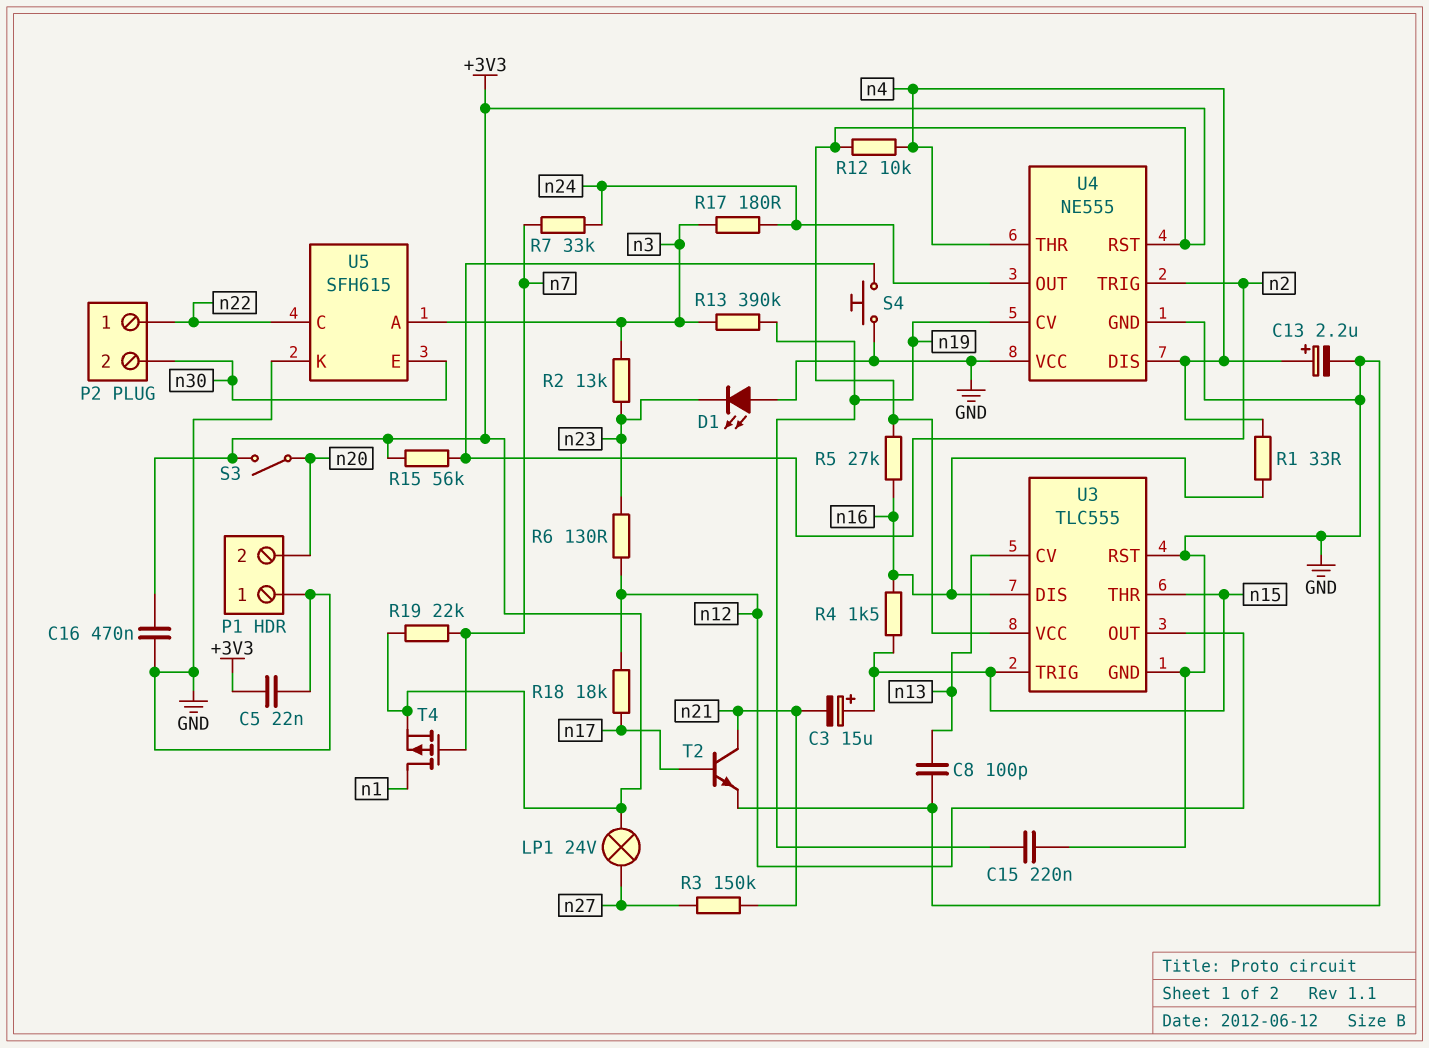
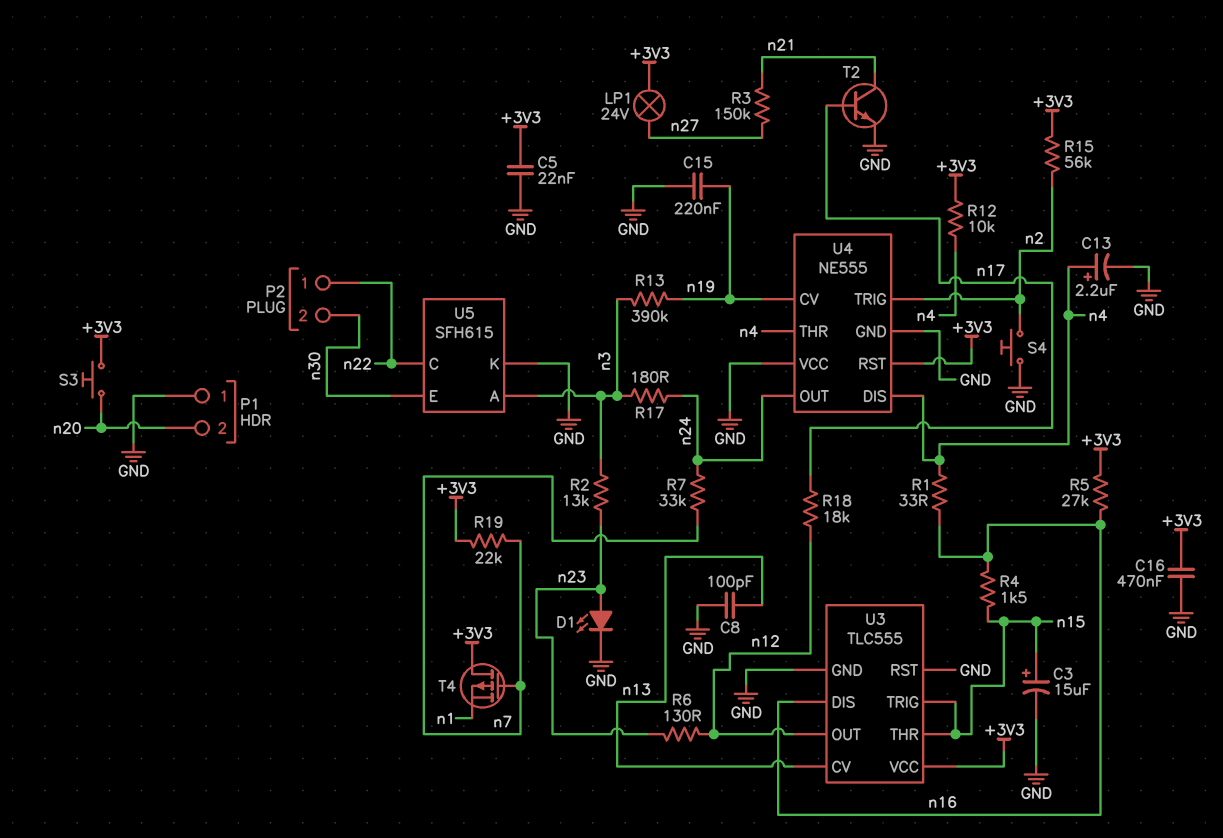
C3: 15uF (plus n15, minus n21) -> 15uF (plus n15, minus GND)
D1: LED (A GND, K n23) -> LED (A n23, K GND)
S3: switch (+3V3, n20) -> button (+3V3, n20)
T4: PMOS (G n7, D n1, S +3V3) -> PMOS (G n7, D +3V3, S n1)

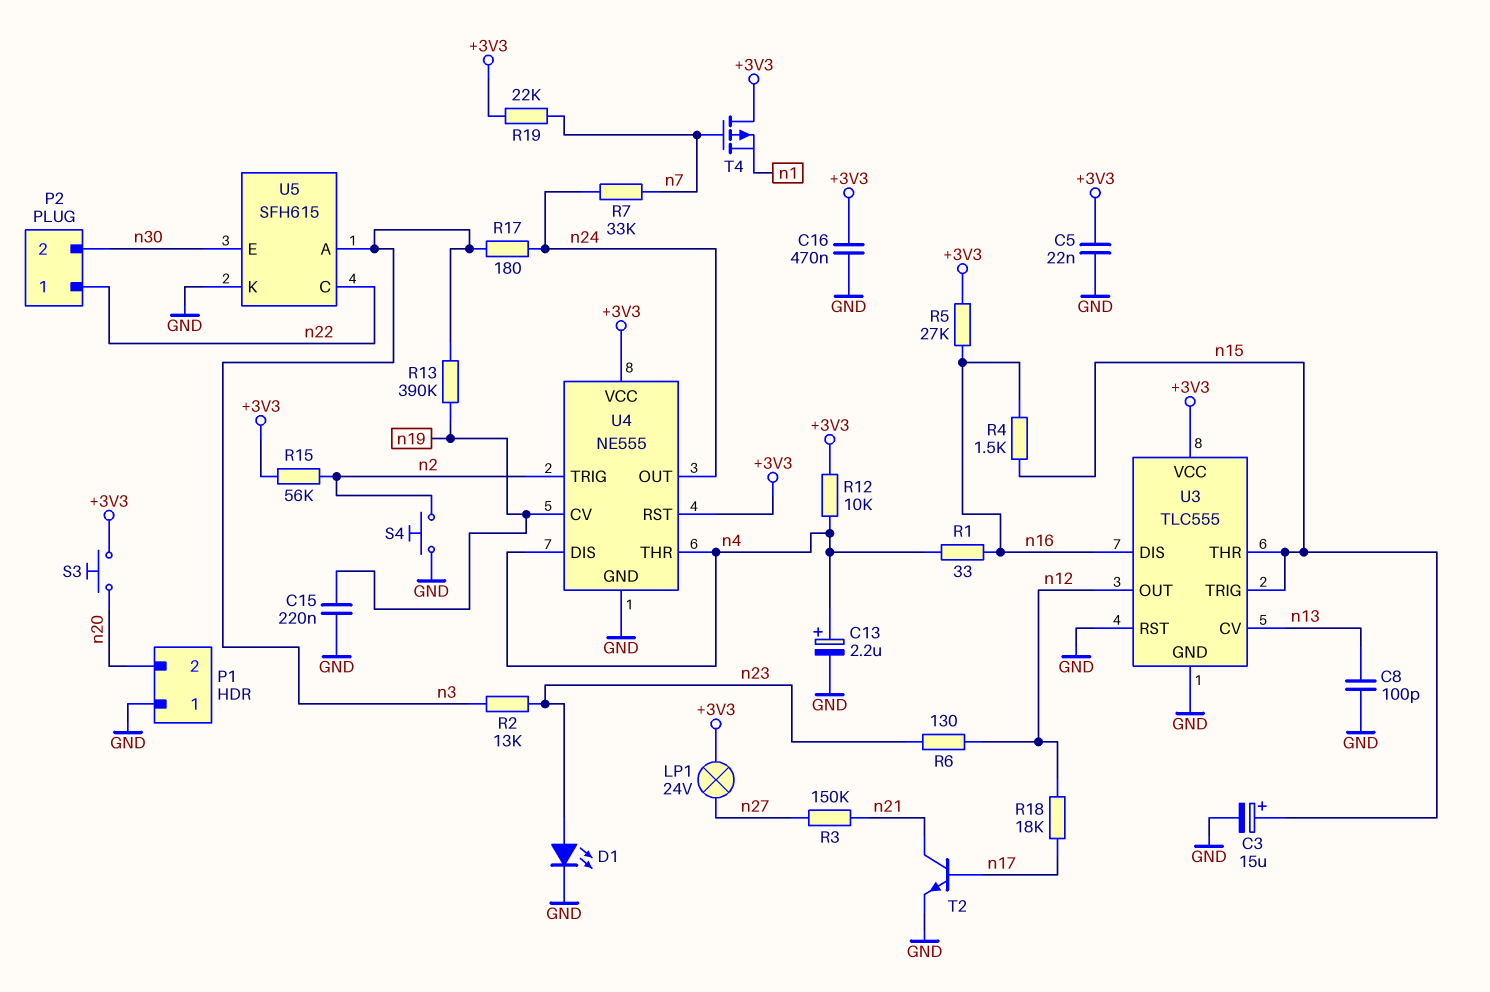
U4 pin VCC: GND -> +3V3

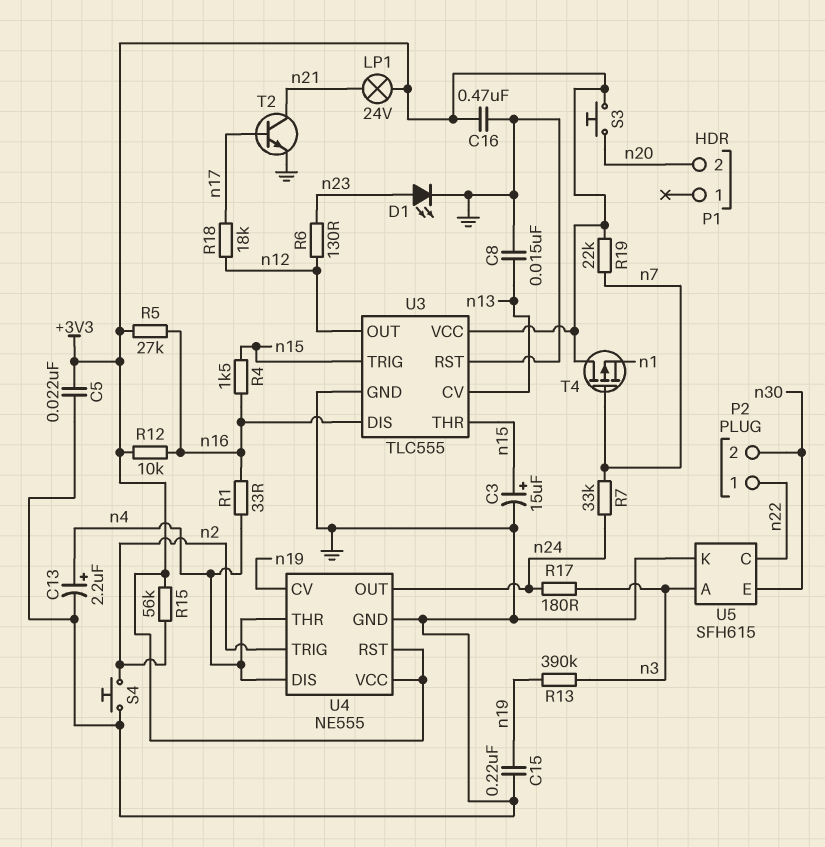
C8: 100pF (GND, n13) -> 15nF (GND, n13)
LP1: lamp 24V (+3V3, n27) -> lamp 24V (+3V3, n21)
P1 pin 1: GND -> none
R2: 13k (n3, n23) -> none
R3: 150k (n21, n27) -> none
R12: 10k (+3V3, n4) -> 10k (+3V3, n16)

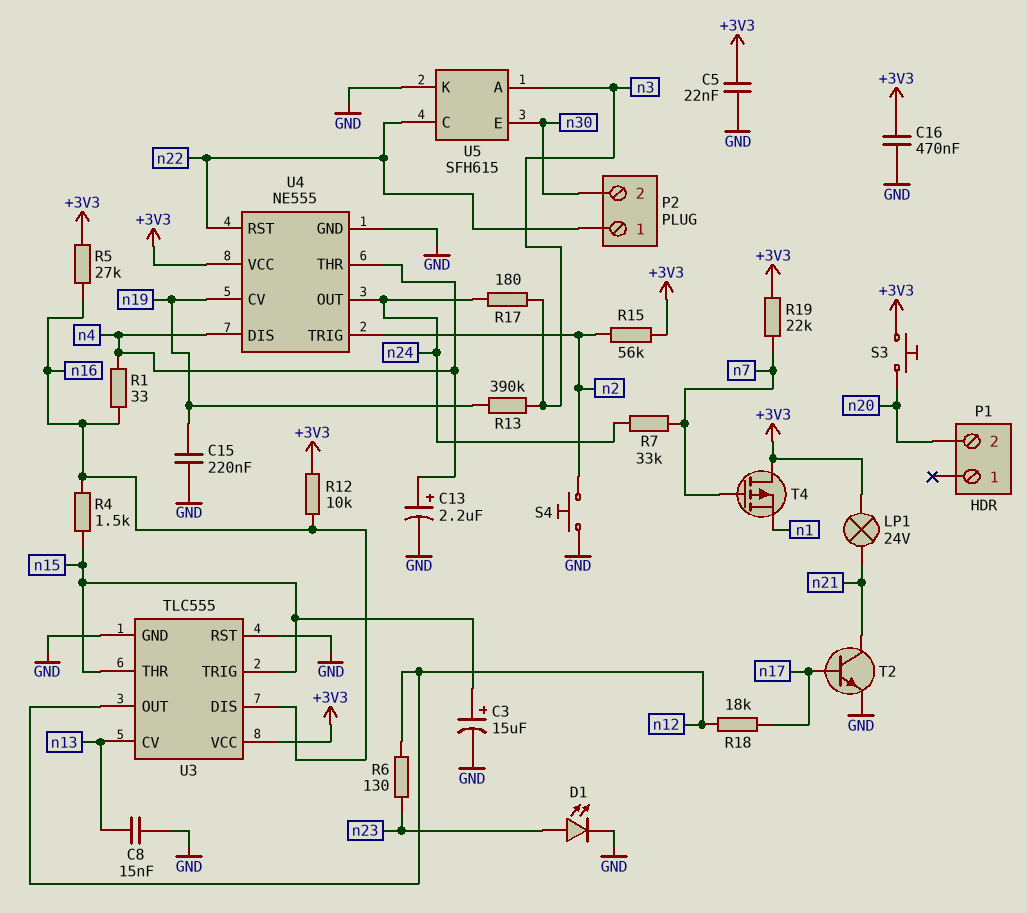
U4 pin RST: +3V3 -> n22

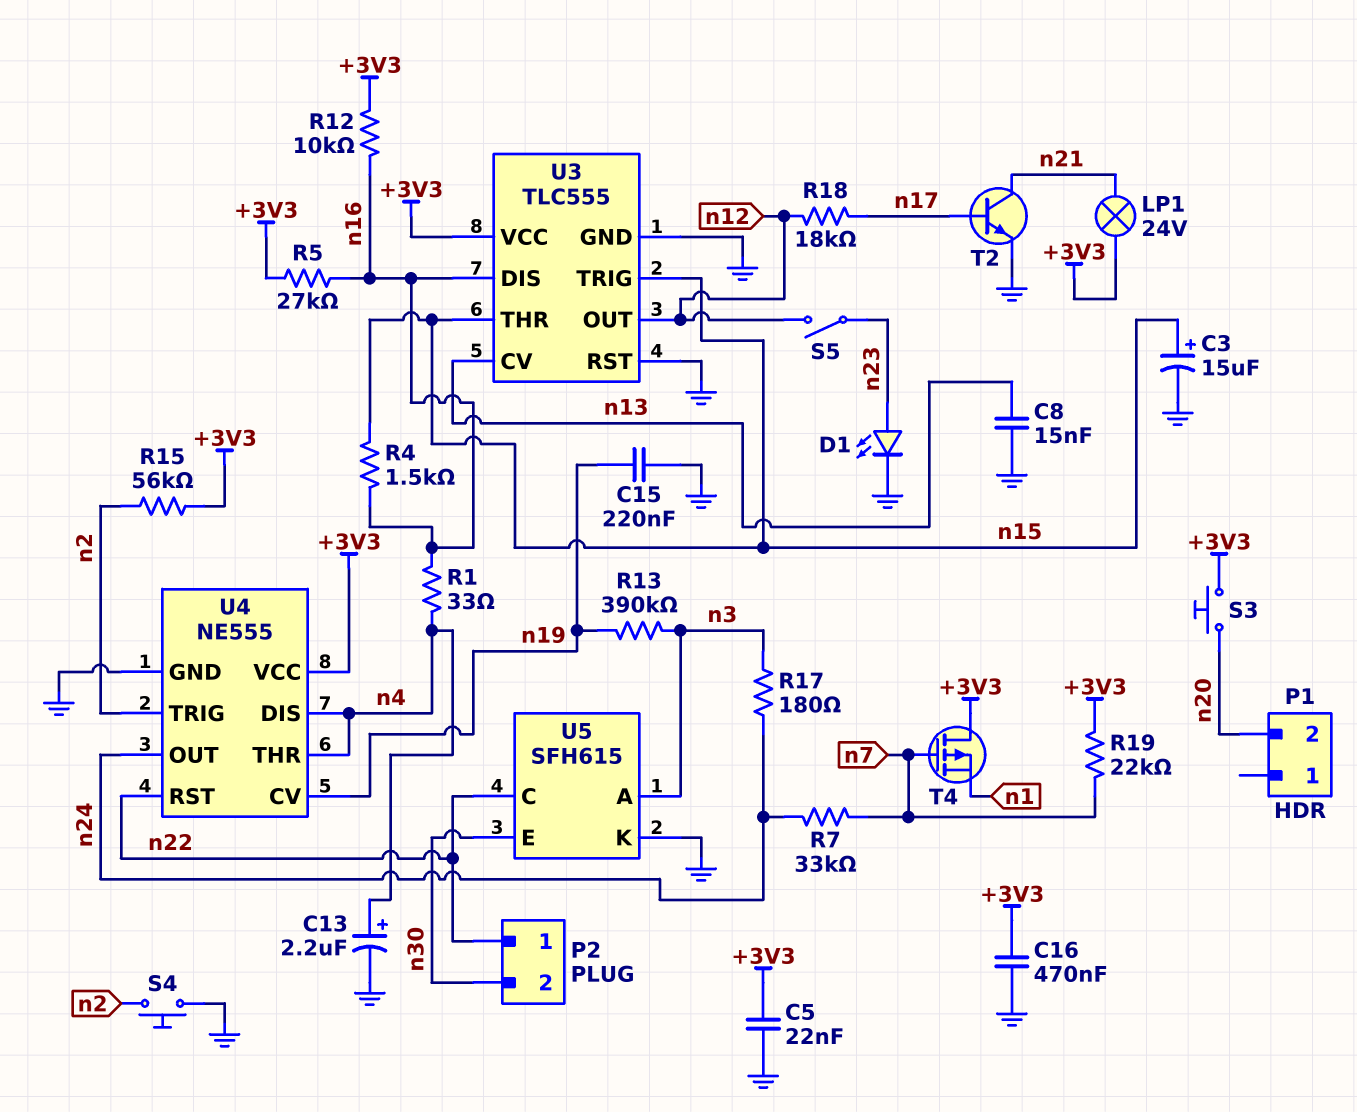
R6: 130 (n12, n23) -> none
S5: none -> switch (n12, n23)

